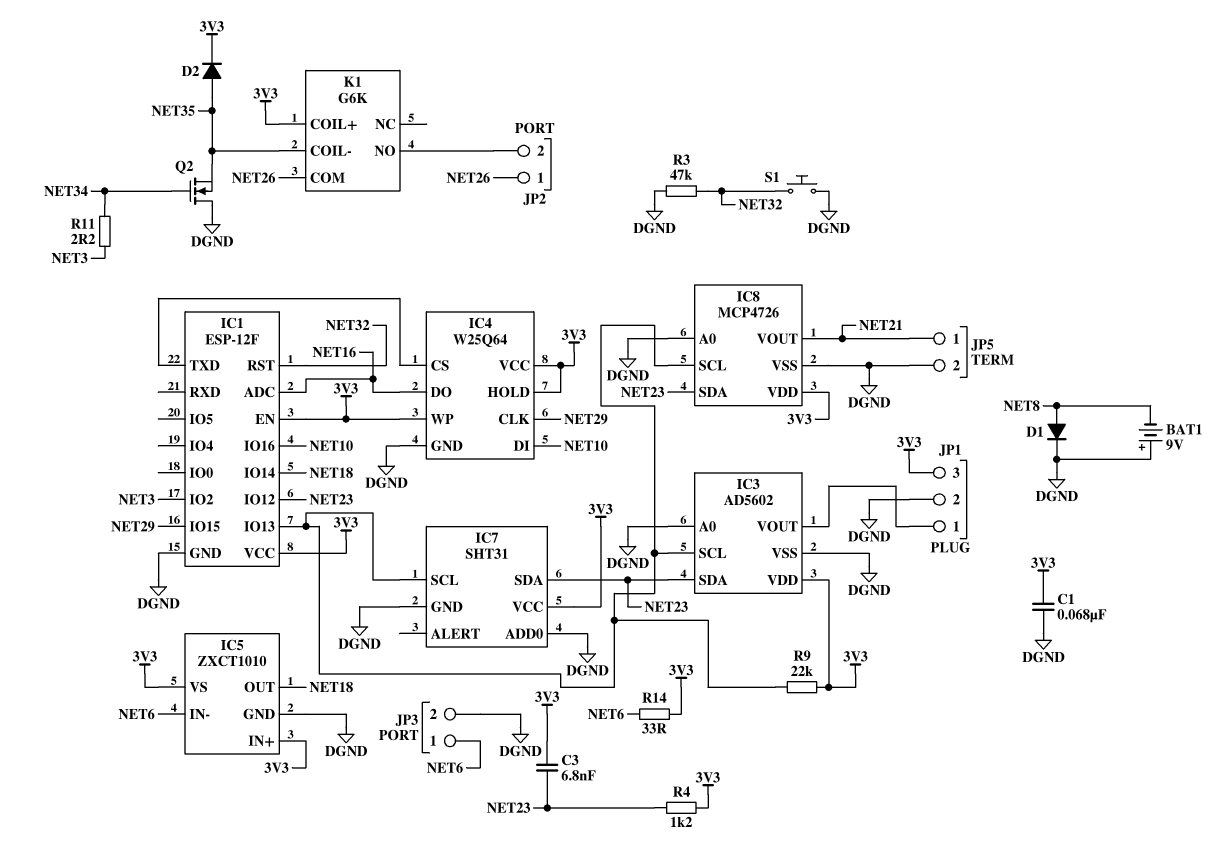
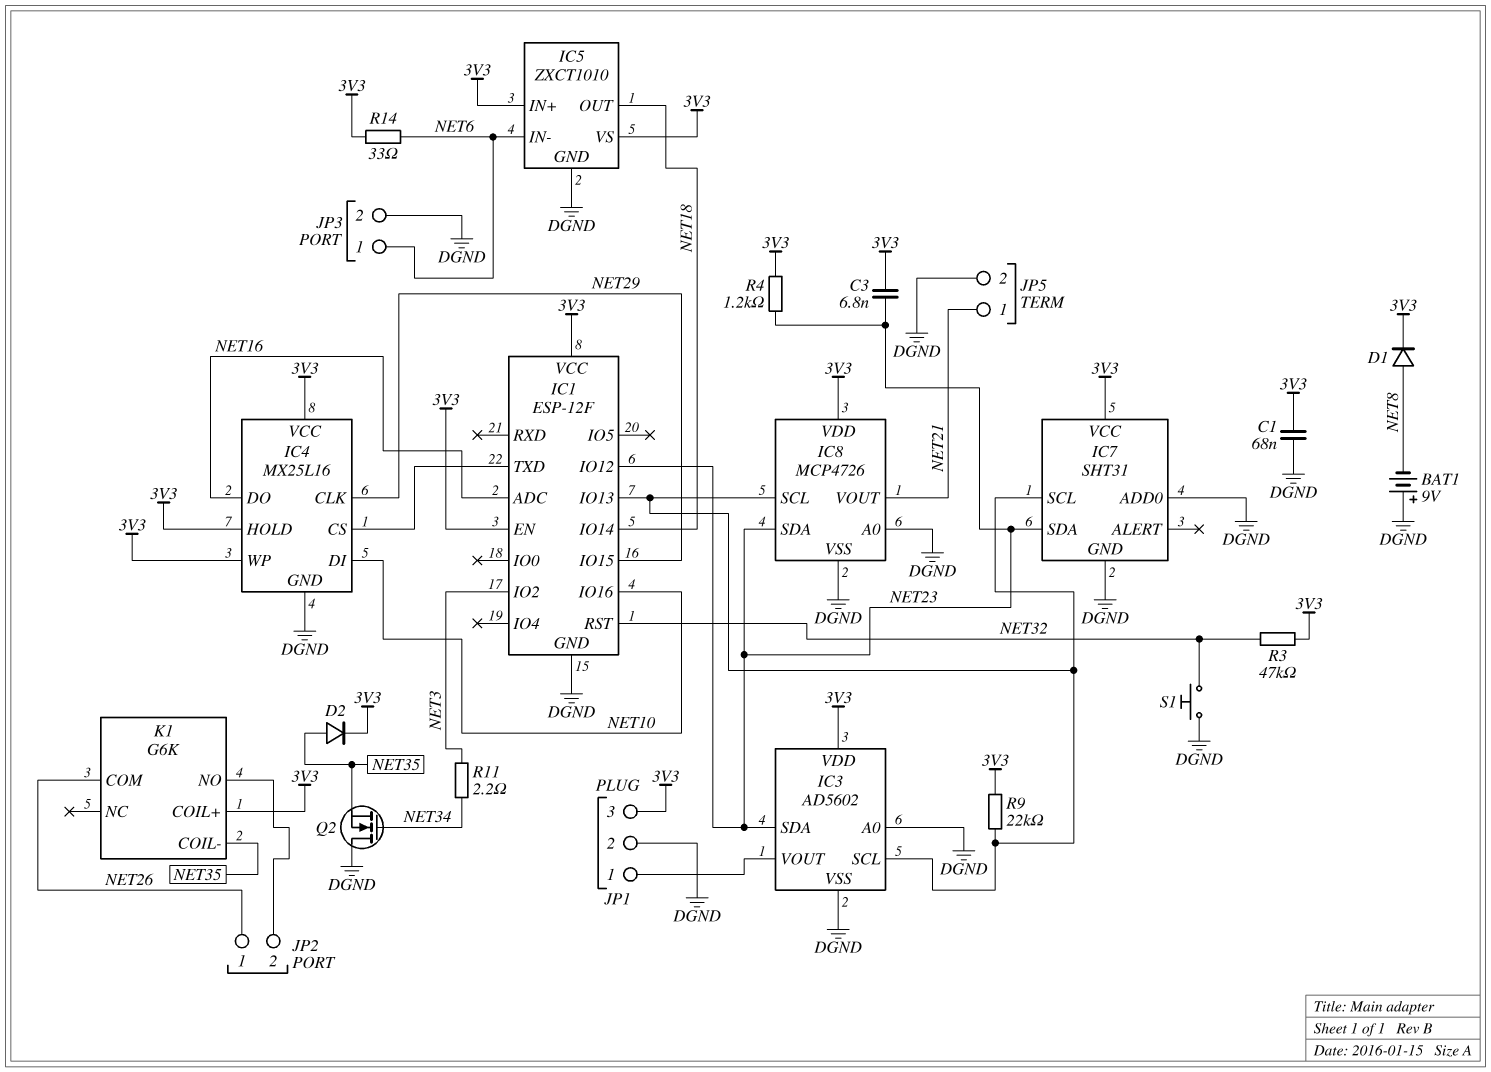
D1: diode (A NET8, K DGND) -> diode (A NET8, K 3V3)
IC4: W25Q64 -> MX25L16
R3: 47k (DGND, NET32) -> 47k (3V3, NET32)

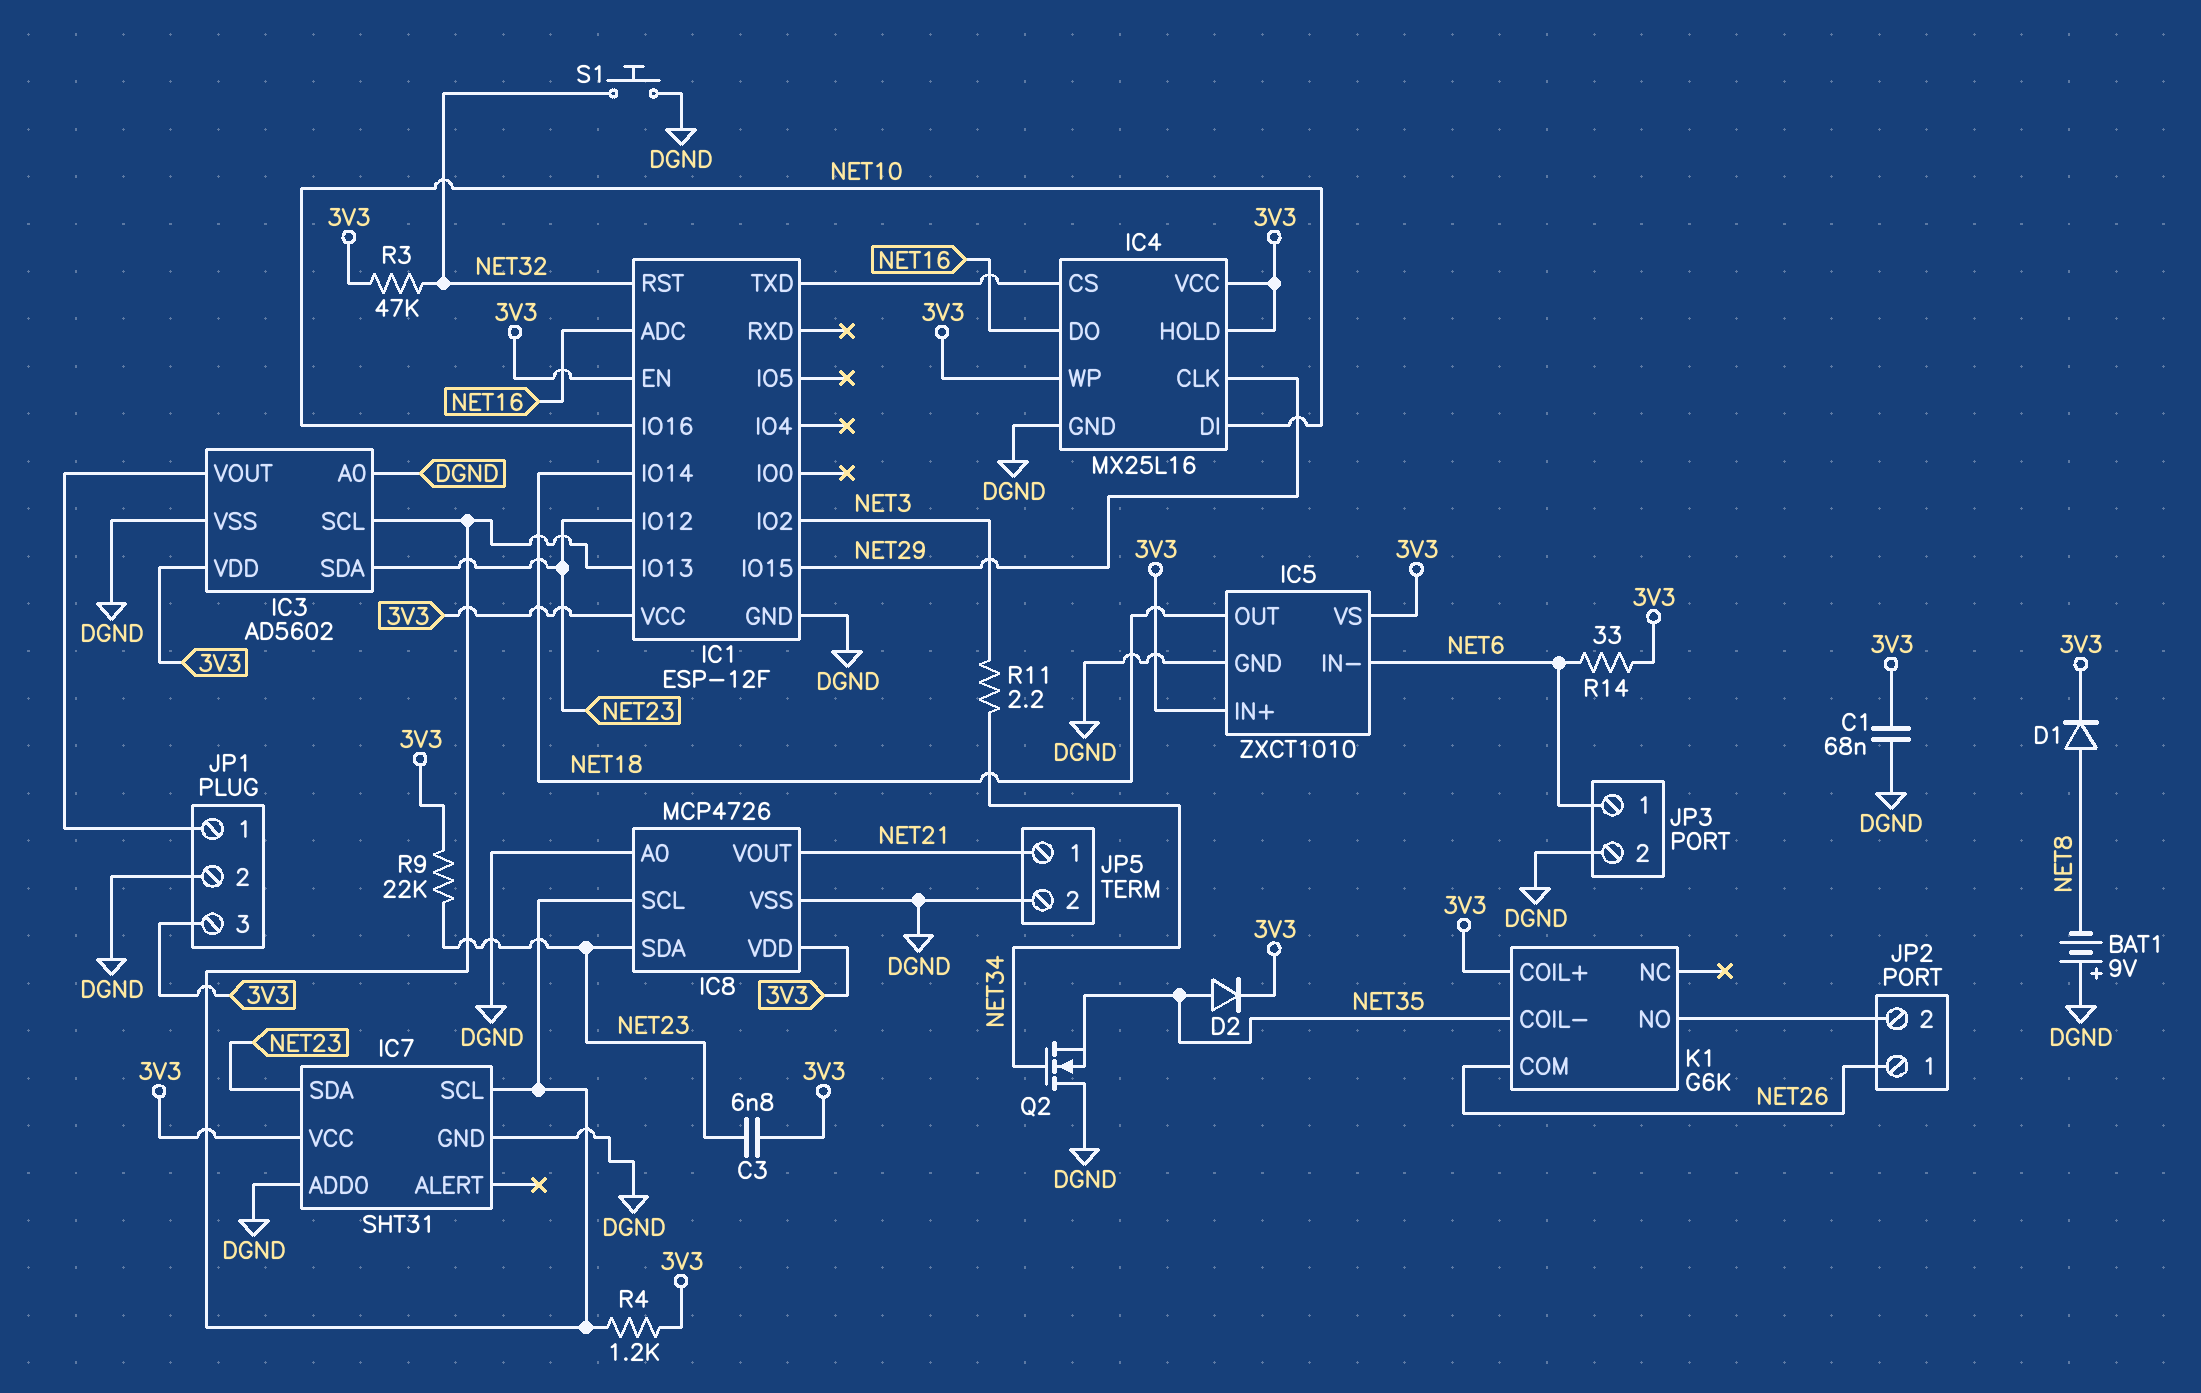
R4: 1.2k (3V3, NET23) -> 1.2k (3V3, IC1/IO13)
R9: 22k (3V3, IC1/IO13) -> 22k (3V3, NET23)

